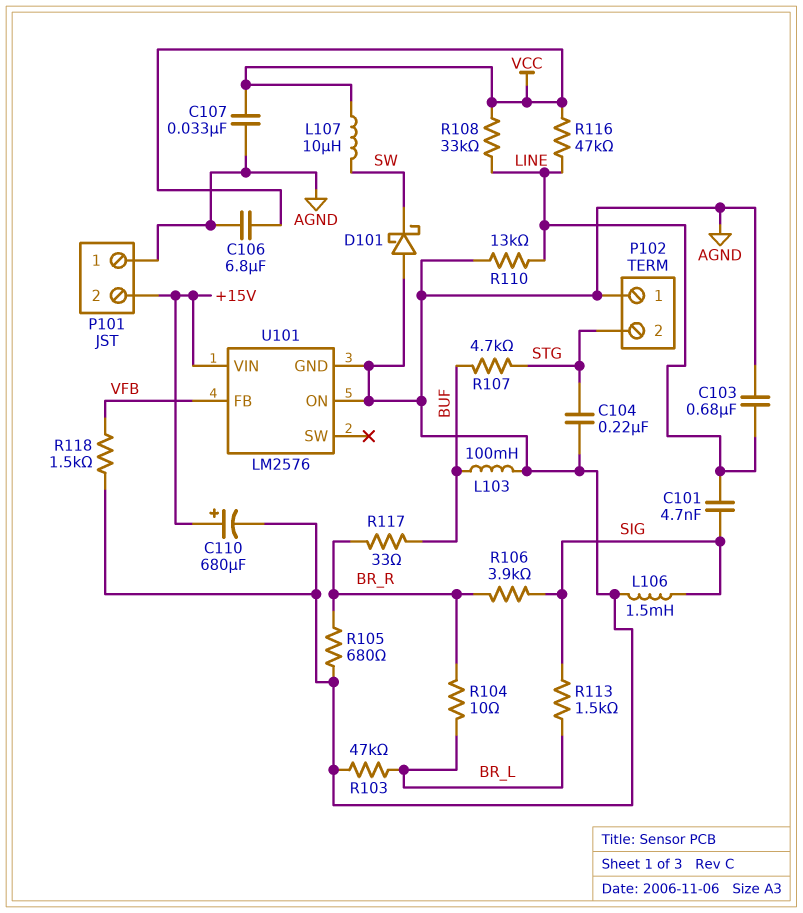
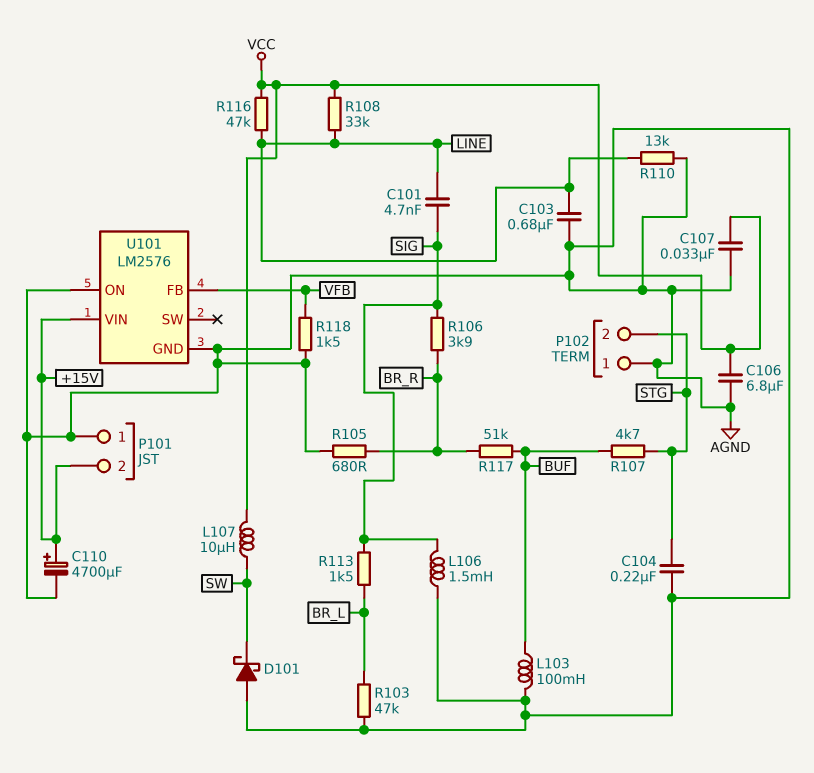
C110: 680uF (plus +15V, minus AGND) -> 4700uF (plus +15V, minus AGND)
R104: 10 (BR_L, BR_R) -> none
R117: 33 (BR_R, BUF) -> 51k (BR_R, BUF)

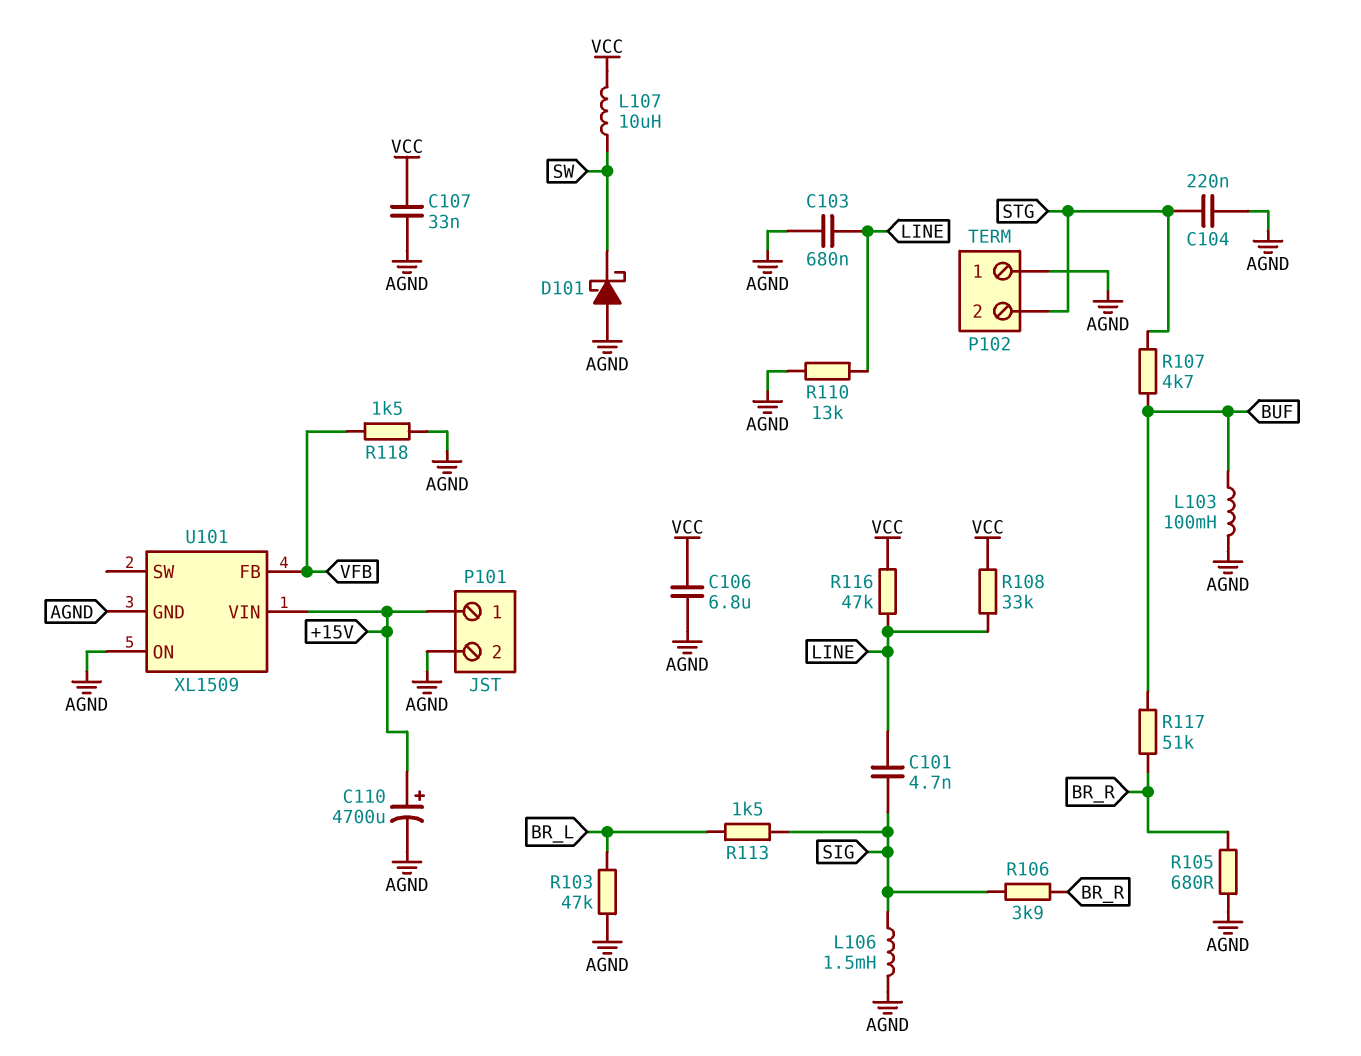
P101 pin 1: AGND -> +15V
P101 pin 2: +15V -> AGND
U101: LM2576 -> XL1509

